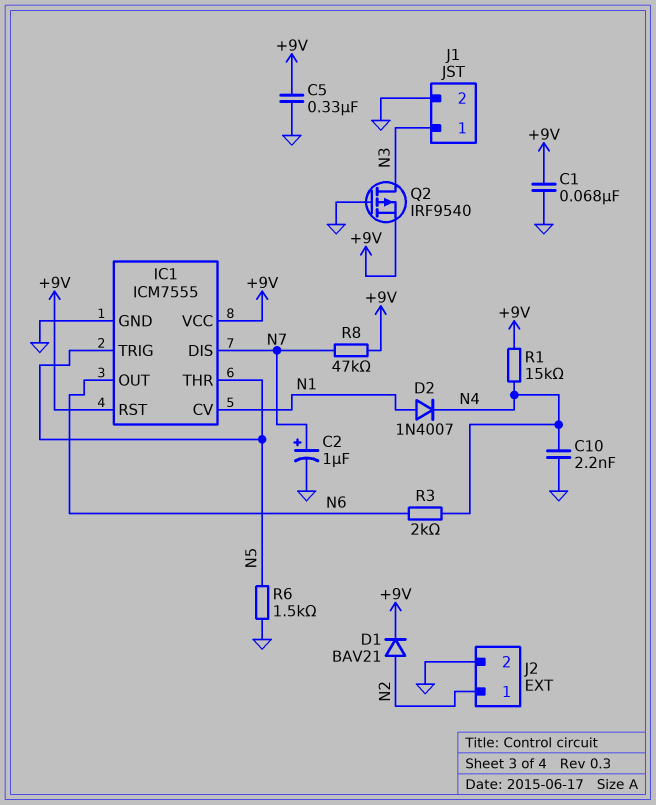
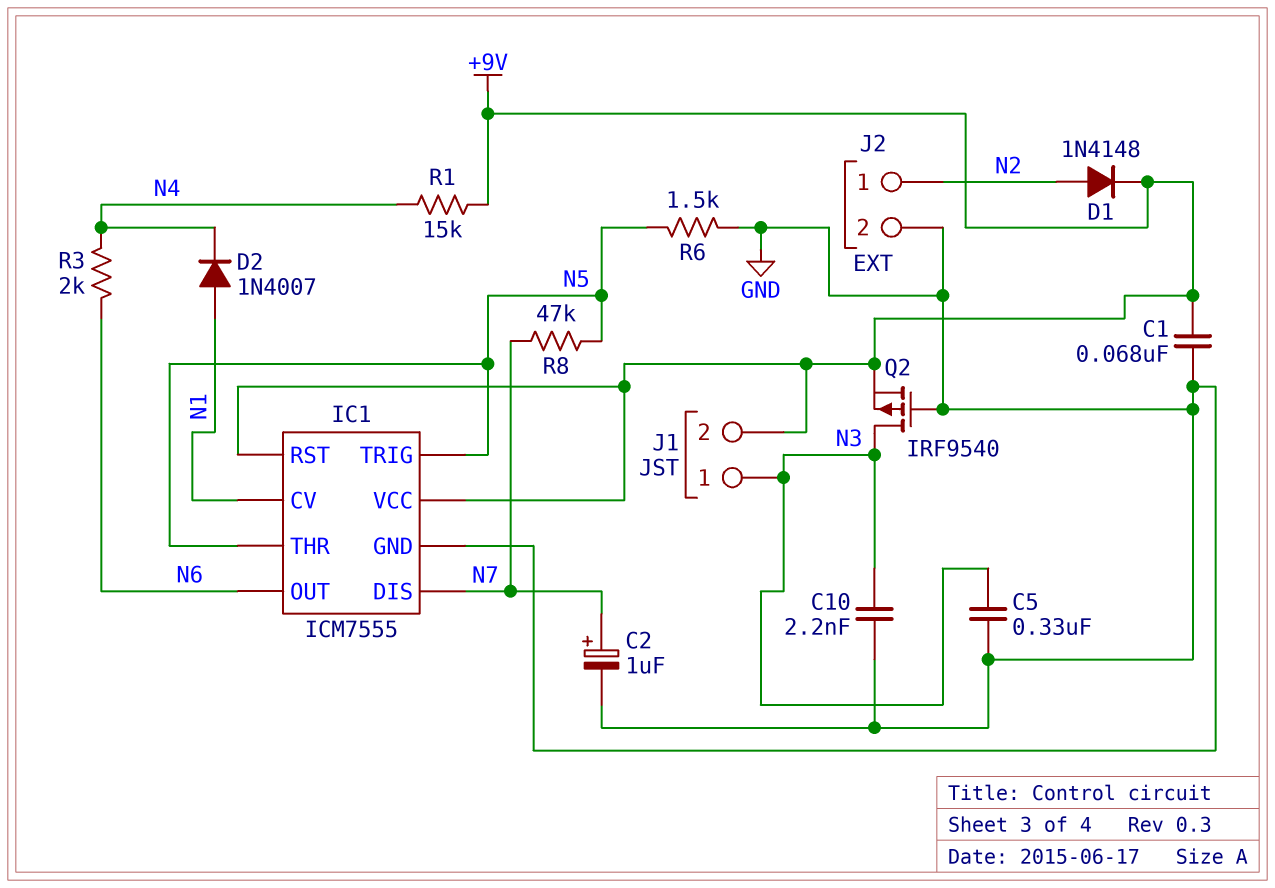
C5: 330nF (+9V, GND) -> 330nF (GND, N3)
C10: 2.2nF (GND, N4) -> 2.2nF (GND, N3)
D1: diode BAV21 (A N2, K +9V) -> diode 1N4148 (A N2, K +9V)
J1 pin 2: GND -> +9V
R8: 47k (+9V, N7) -> 47k (N5, N7)

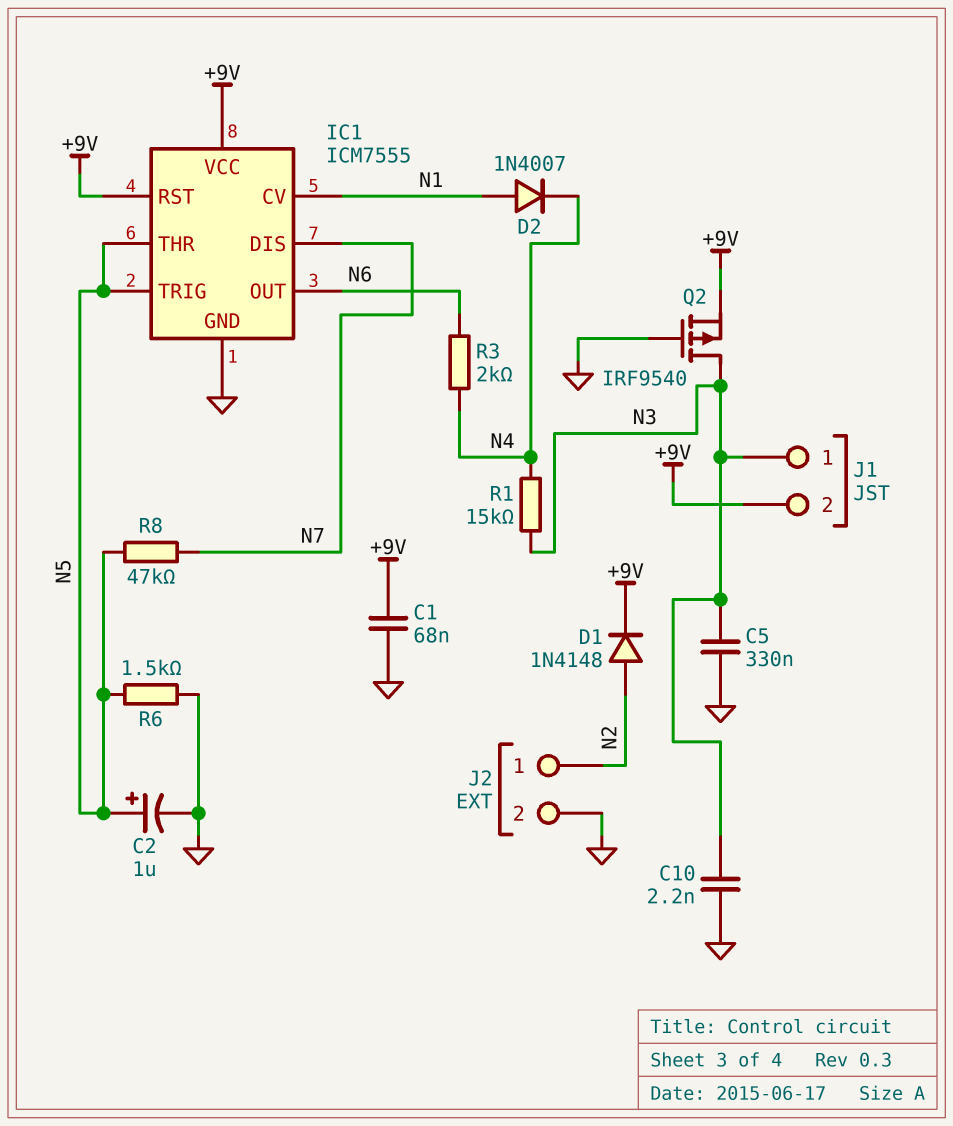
C2: 1uF (plus N7, minus GND) -> 1uF (plus N5, minus GND)
R1: 15k (+9V, N4) -> 15k (N3, N4)

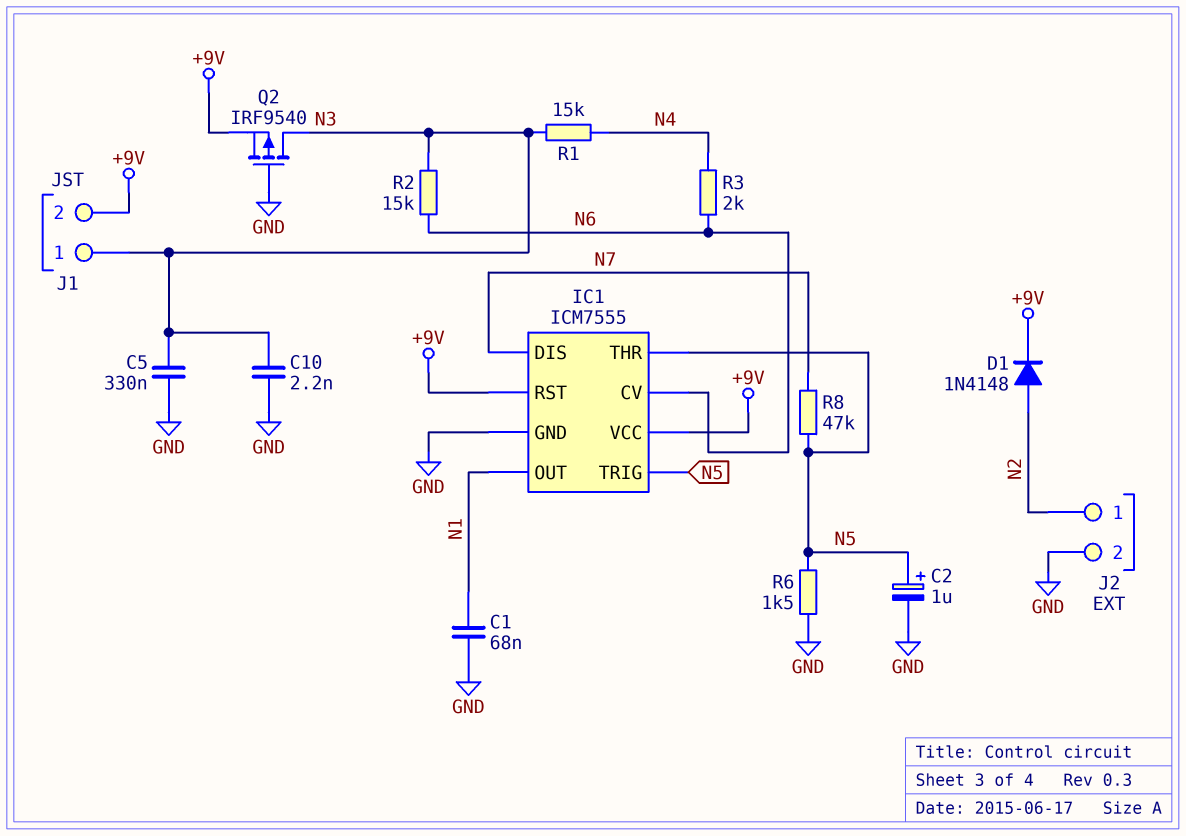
C1: 68nF (+9V, GND) -> 68nF (GND, N1)
D2: diode 1N4007 (A N1, K N4) -> none
IC1 pin CV: N1 -> N6
IC1 pin OUT: N6 -> N1
R2: none -> 15k (N3, N6)

